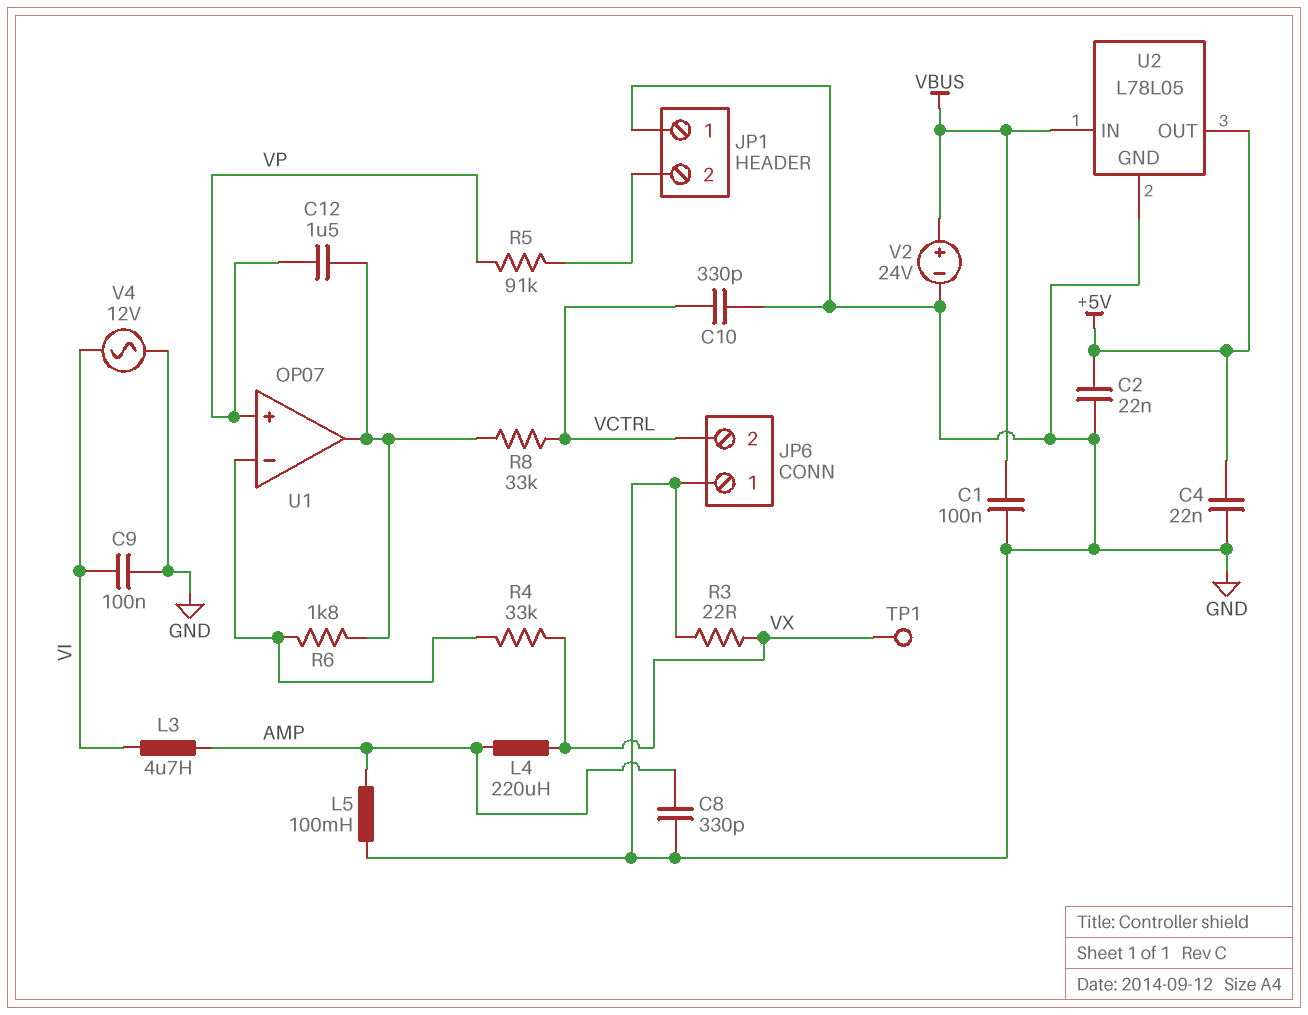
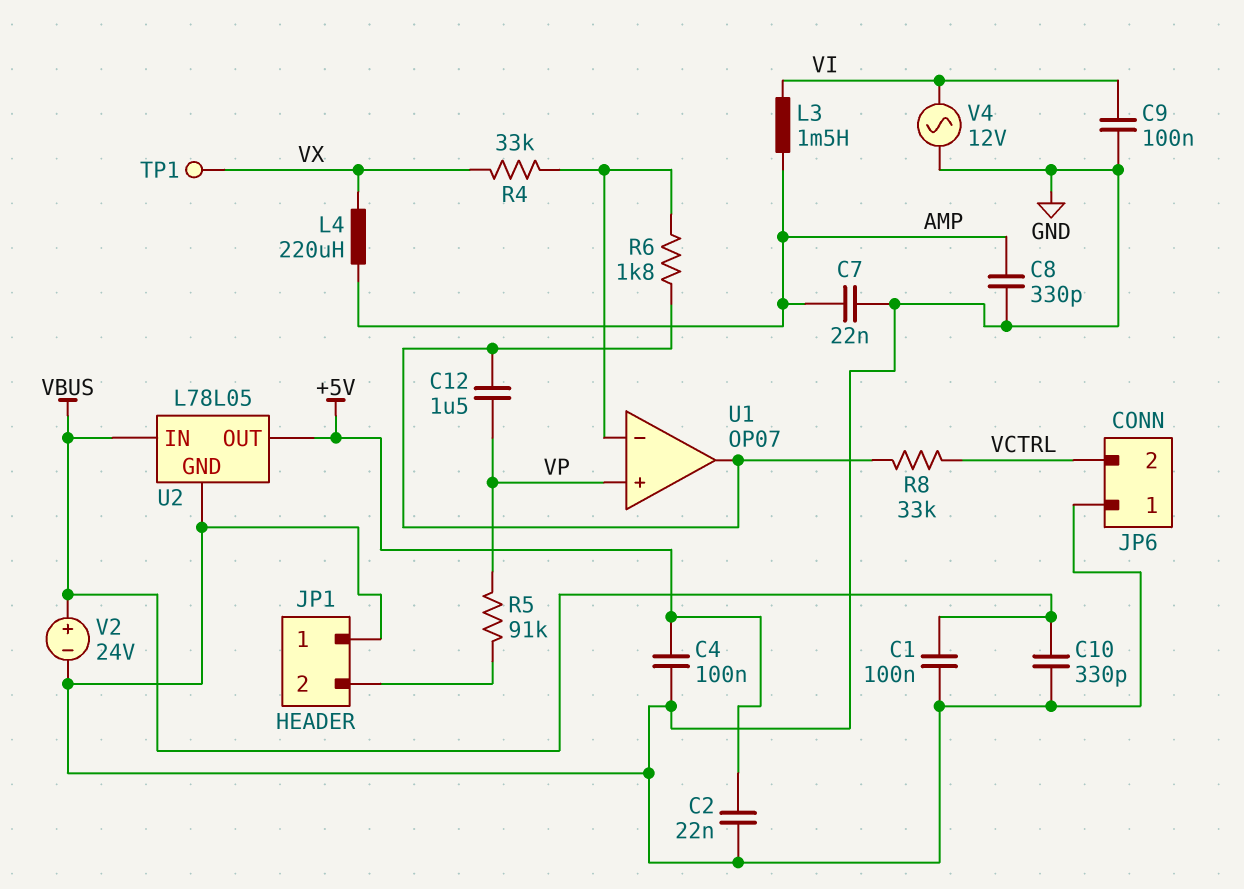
C4: 22nF (+5V, GND) -> 100nF (+5V, GND)
C7: none -> 22nF (AMP, GND)
C10: 330pF (GND, VCTRL) -> 330pF (GND, VBUS)
L3: 4.7uH (AMP, VI) -> 1.5mH (AMP, VI)
L5: 100mH (AMP, GND) -> none
R3: 22 (GND, VX) -> none

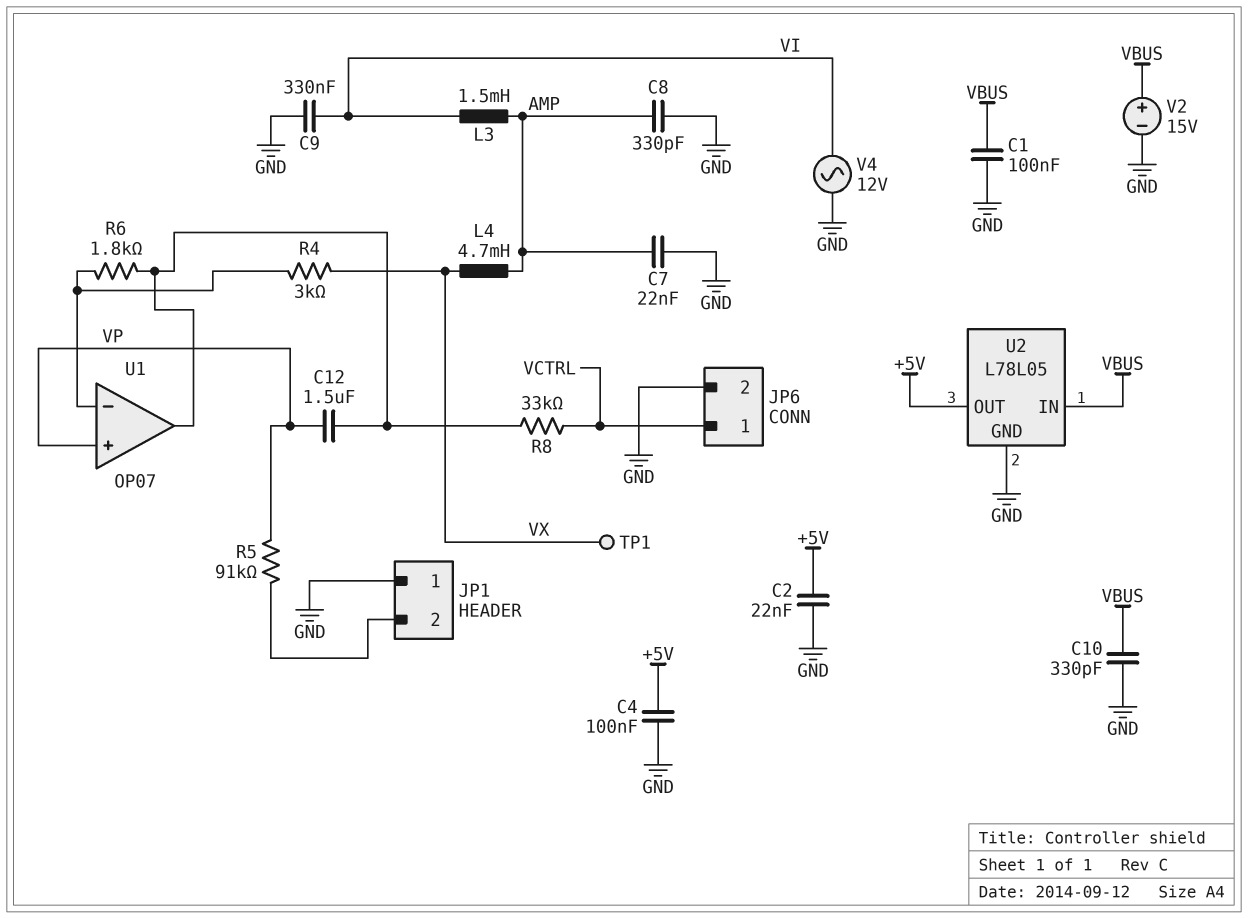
C9: 100nF (GND, VI) -> 330nF (GND, VI)
JP6 pin 1: GND -> VCTRL
JP6 pin 2: VCTRL -> GND
L4: 220uH (AMP, VX) -> 4.7mH (AMP, VX)
R4: 33k (U1/in-, VX) -> 3k (U1/in-, VX)
V2: 24V (plus VBUS, minus GND) -> 15V (plus VBUS, minus GND)

